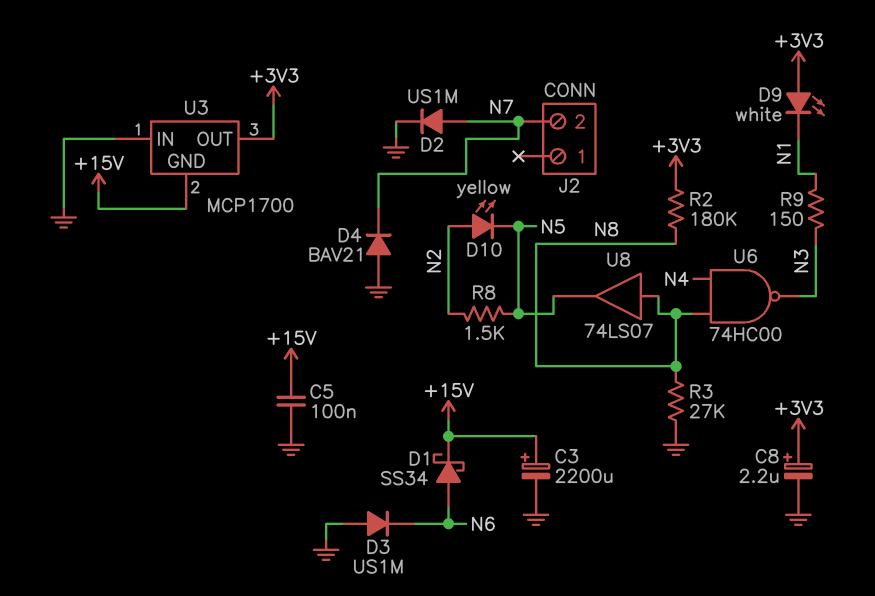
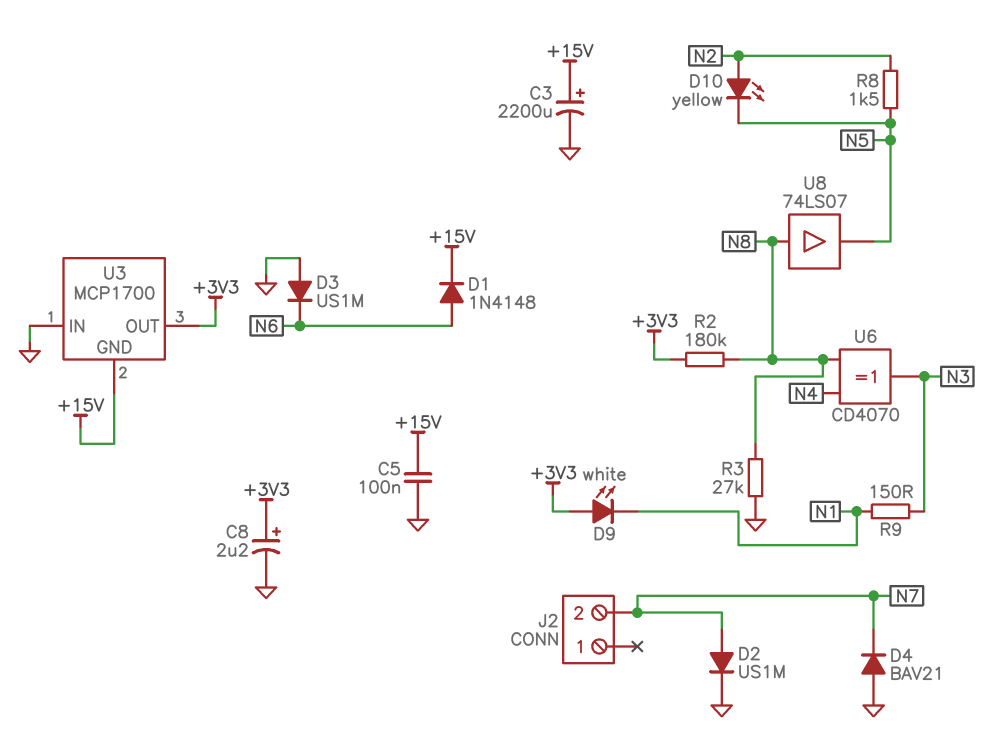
D1: schottky SS34 (A N6, K +15V) -> diode 1N4148 (A N6, K +15V)
U6: NAND 74HC00 (in N4, in N8, out N3) -> XOR CD4070 (in N4, in N8, out N3)

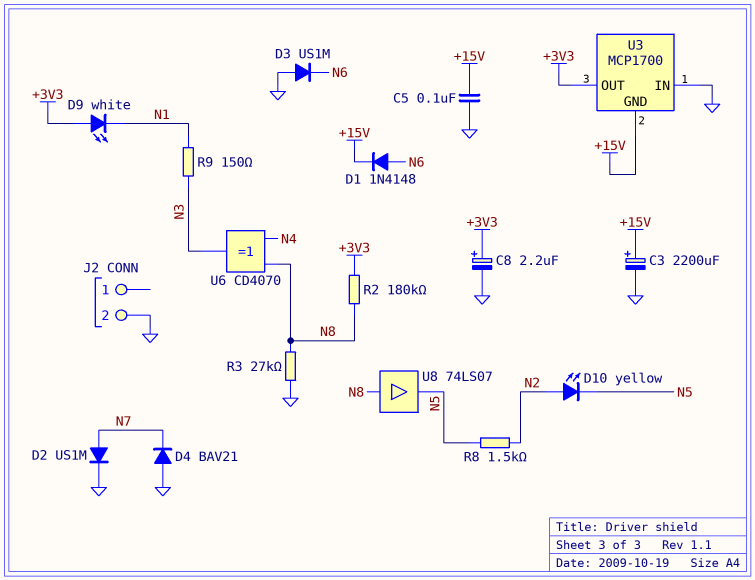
J2 pin 2: N7 -> GND

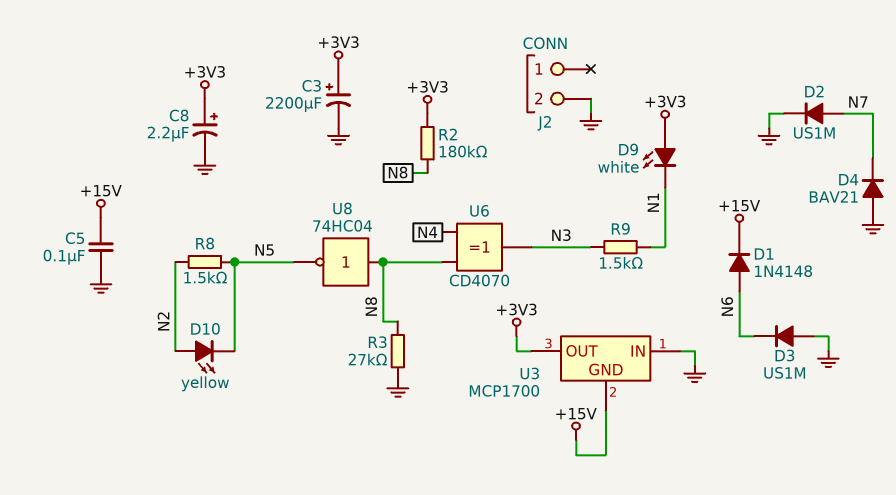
C3: 2200uF (plus +15V, minus GND) -> 2200uF (plus +3V3, minus GND)
R9: 150 (N1, N3) -> 1.5k (N1, N3)
U8: buffer 74LS07 (in N8, out N5) -> NOT 74HC04 (in N8, out N5)

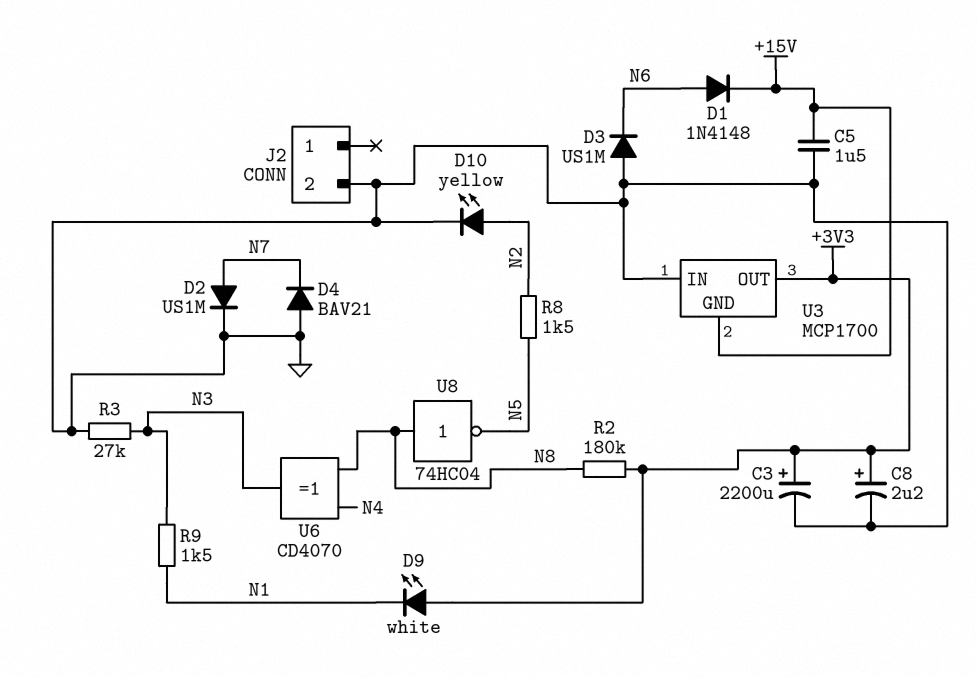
C5: 100nF (+15V, GND) -> 1.5uF (+15V, GND)
D10: LED yellow (A N2, K N5) -> LED yellow (A N2, K GND)
R3: 27k (GND, N8) -> 27k (GND, N3)

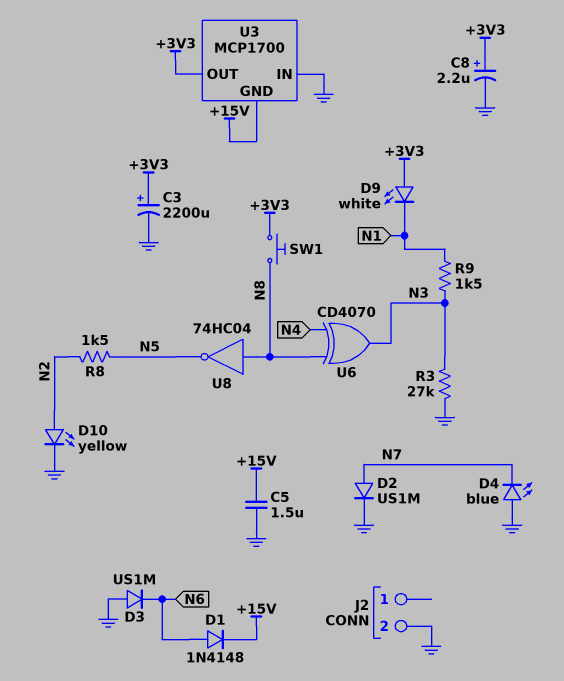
D4: diode BAV21 (A GND, K N7) -> LED blue (A GND, K N7)
R2: 180k (+3V3, N8) -> none
SW1: none -> button (+3V3, N8)

